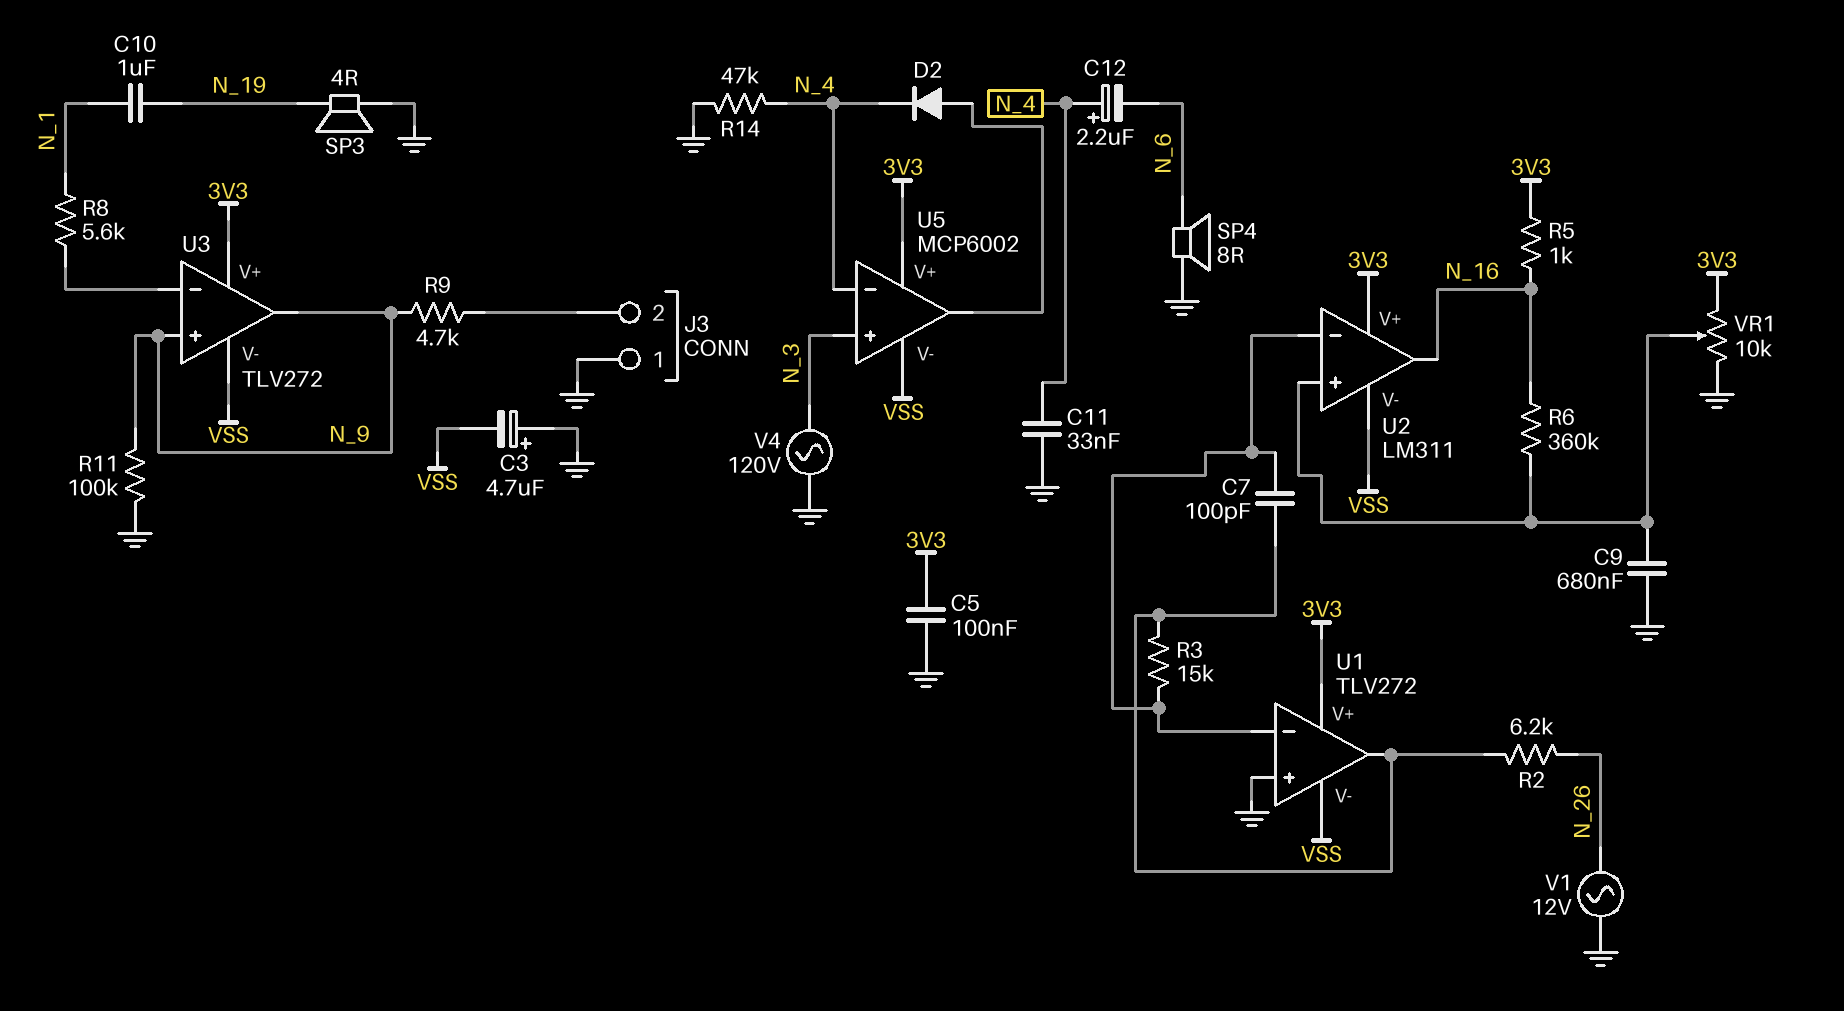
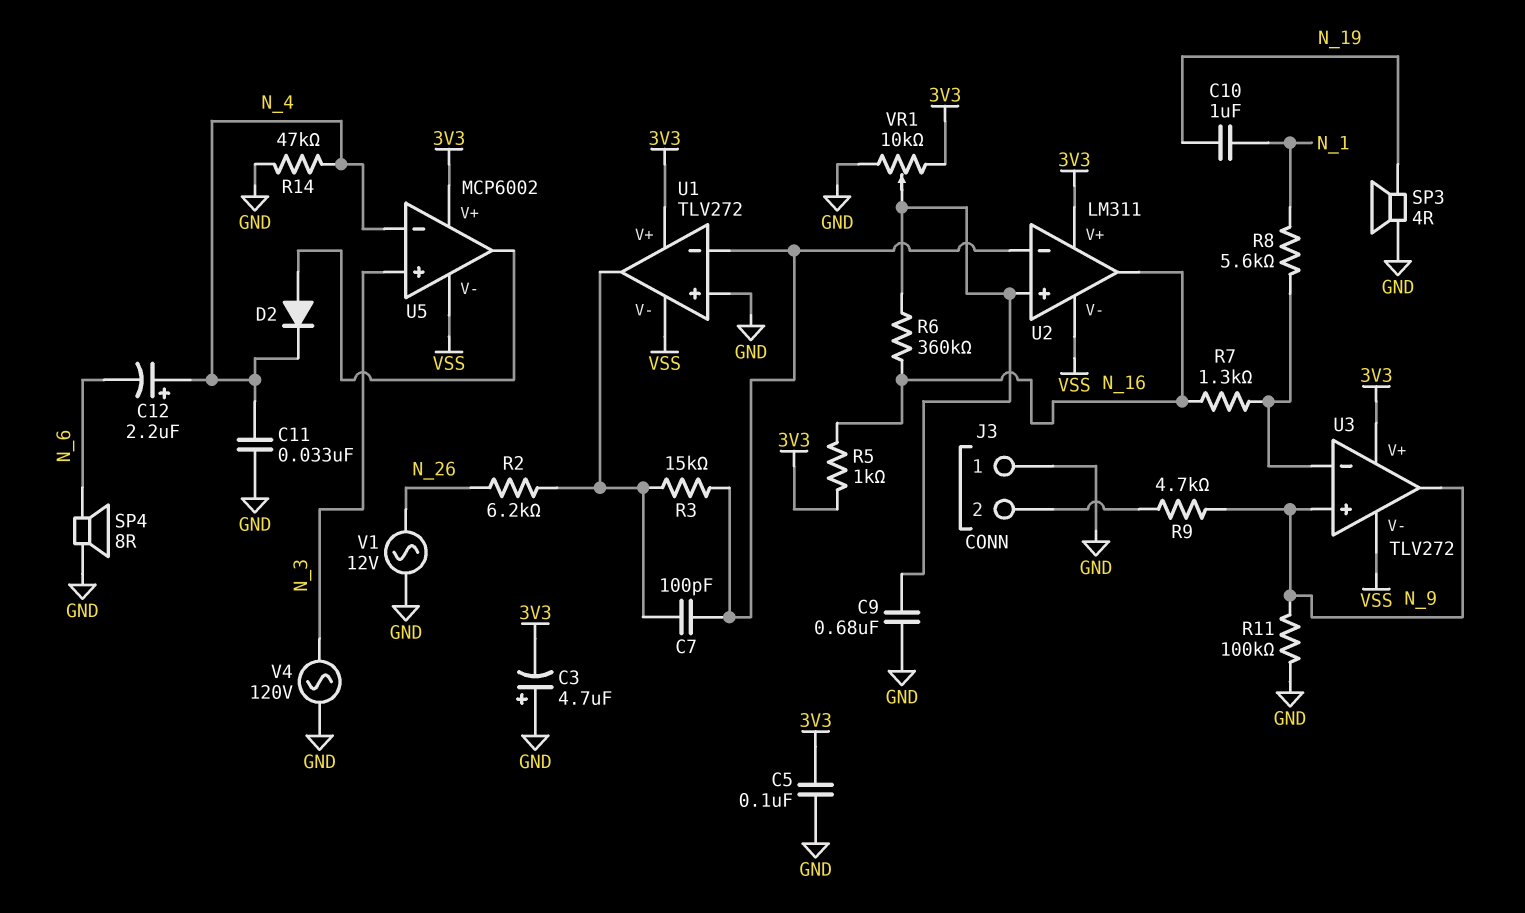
C3: 4.7uF (plus GND, minus VSS) -> 4.7uF (plus GND, minus 3V3)
R7: none -> 1.3k (N_16, U3/in-)

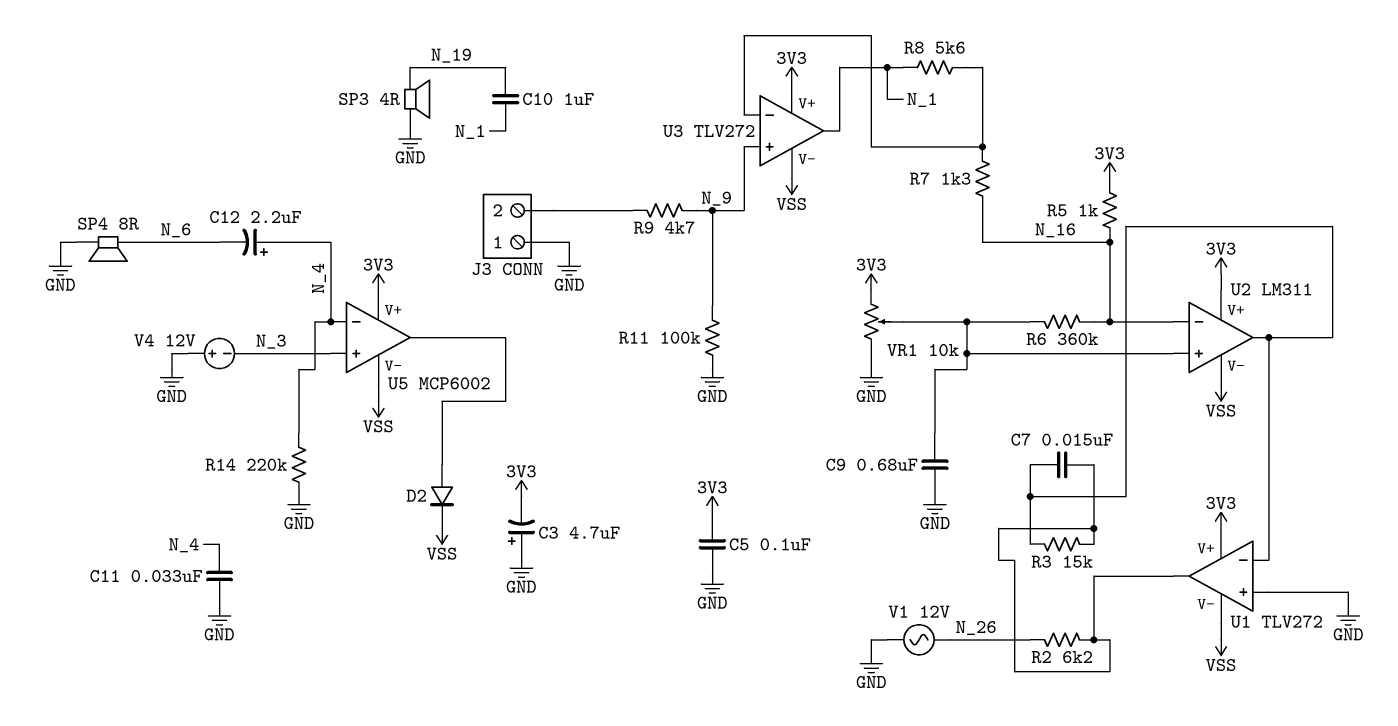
C7: 100pF (U1/in-, U1/out) -> 15nF (U1/in-, U1/out)
D2: diode (A U5/out, K N_4) -> diode (A U5/out, K VSS)
R14: 47k (GND, N_4) -> 220k (GND, N_4)
U2 pin in-: U1/in- -> N_16
U2 pin out: N_16 -> U1/in-
U3 pin out: N_9 -> N_1
V4: AC 120V (GND, N_3) -> 12V (plus GND, minus N_3)

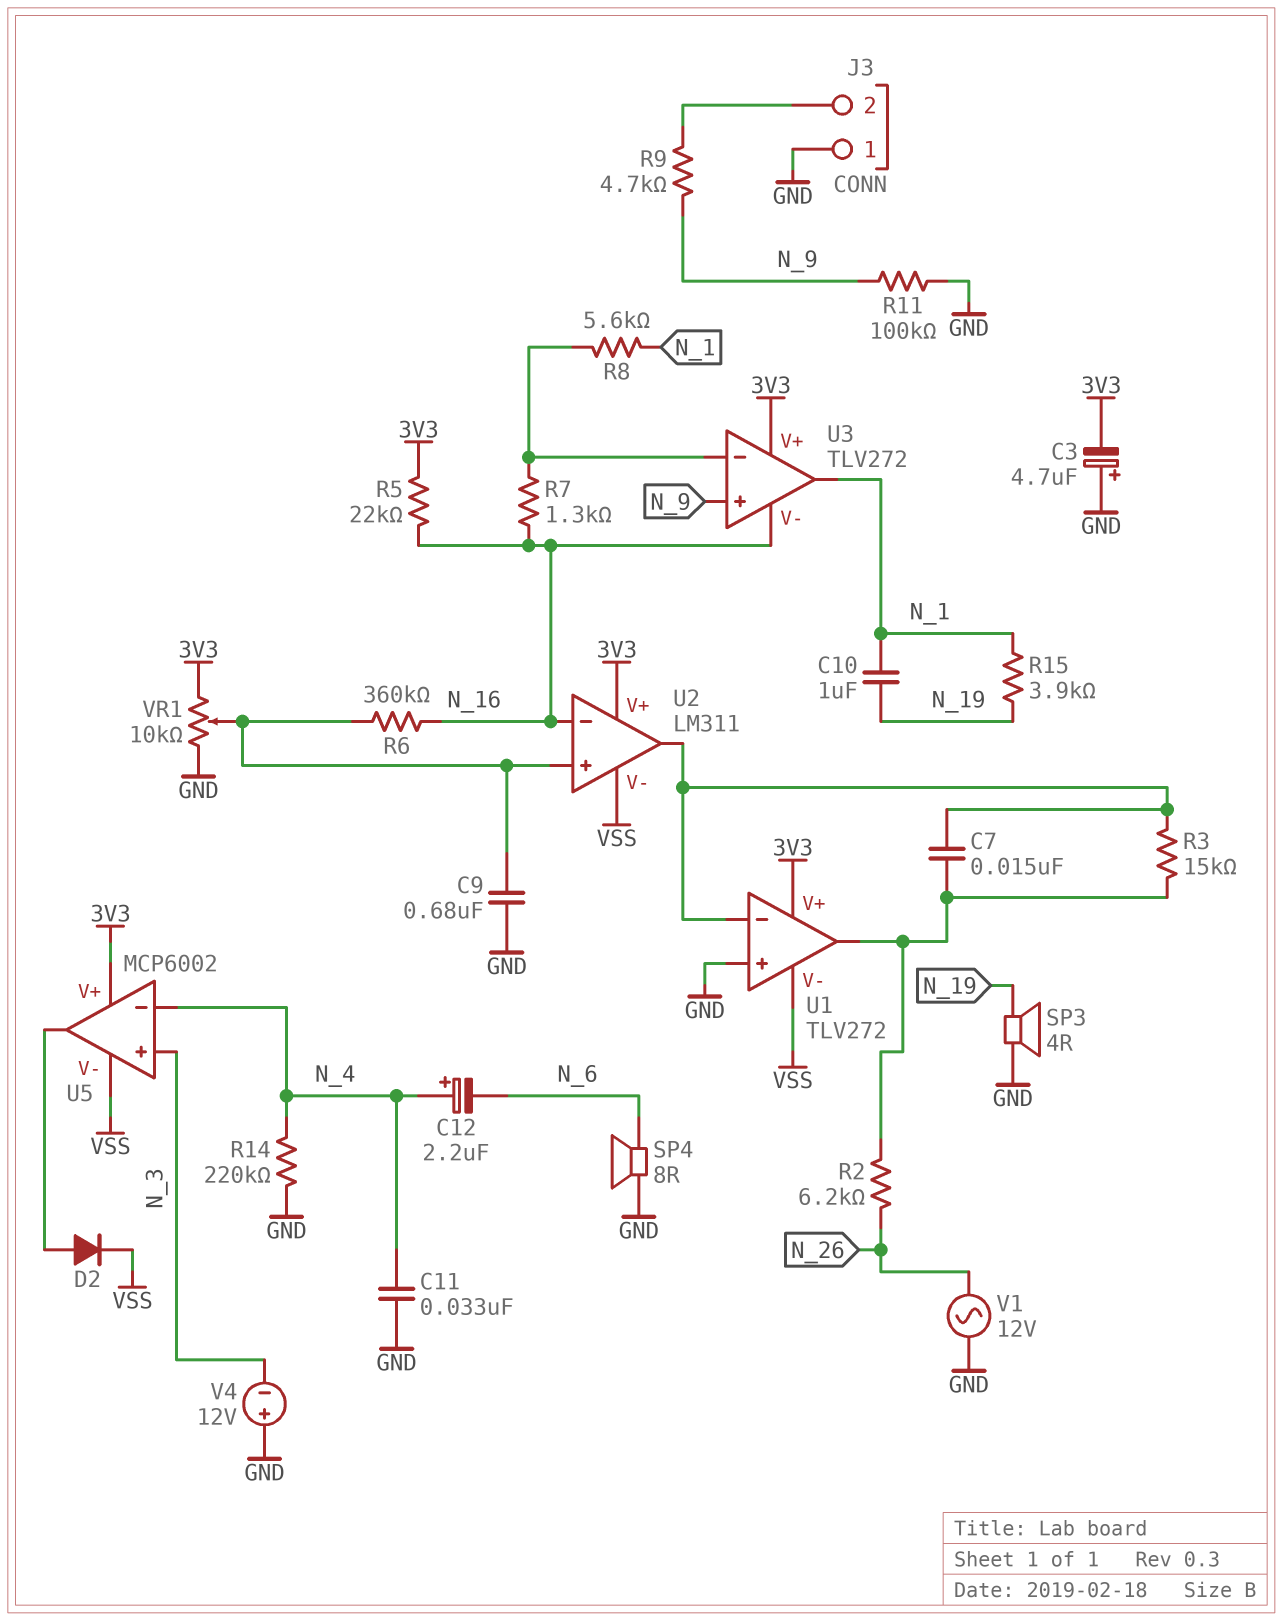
C5: 100nF (3V3, GND) -> none
R5: 1k (3V3, N_16) -> 22k (3V3, N_16)
R15: none -> 3.9k (N_1, N_19)
U3 pin V-: VSS -> N_16

